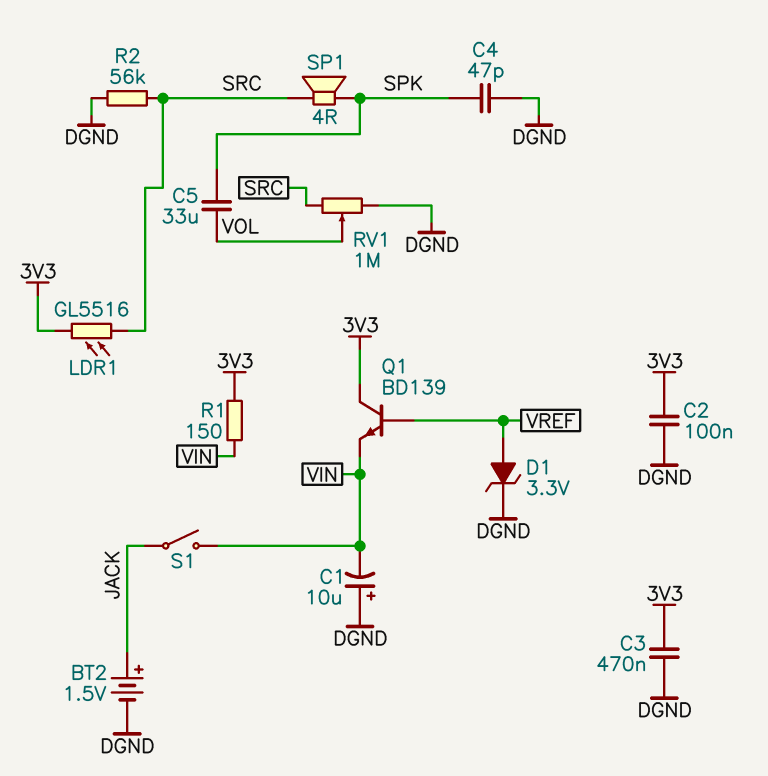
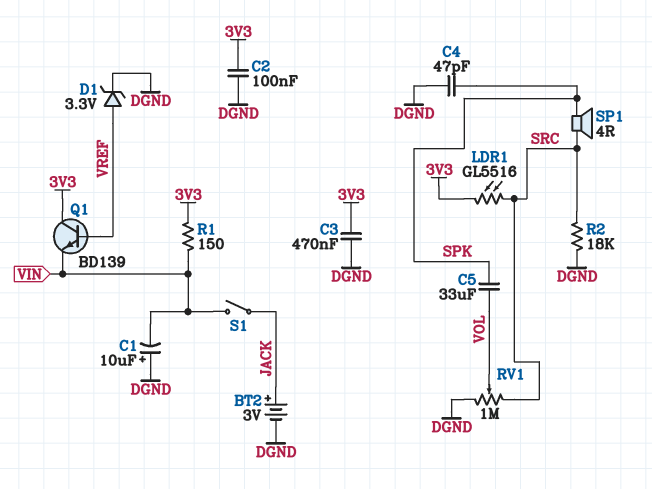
BT2: 1.5V (plus JACK, minus DGND) -> 3V (plus JACK, minus DGND)
R2: 56k (DGND, SRC) -> 18k (DGND, SRC)

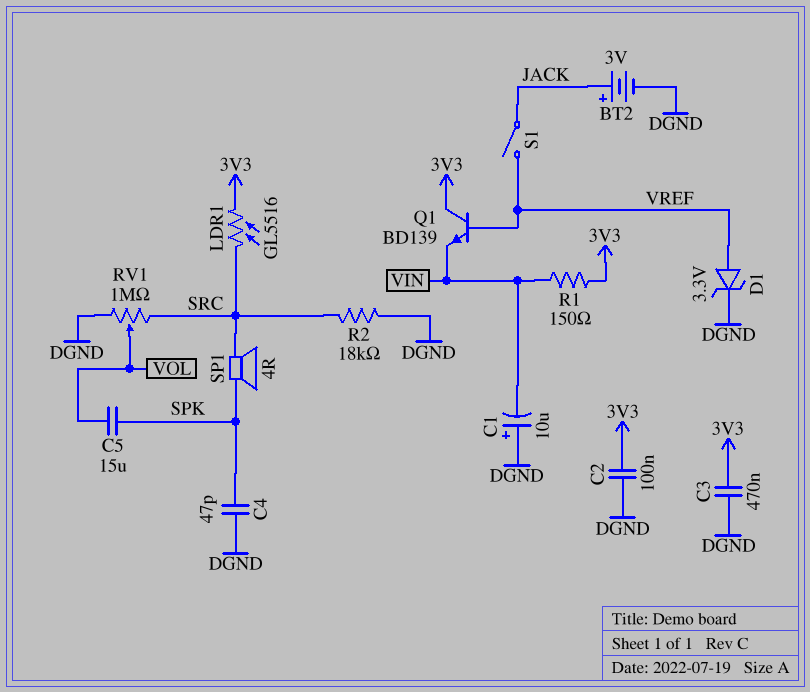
C5: 33uF (SPK, VOL) -> 15uF (SPK, VOL)
S1: switch (JACK, VIN) -> switch (JACK, VREF)

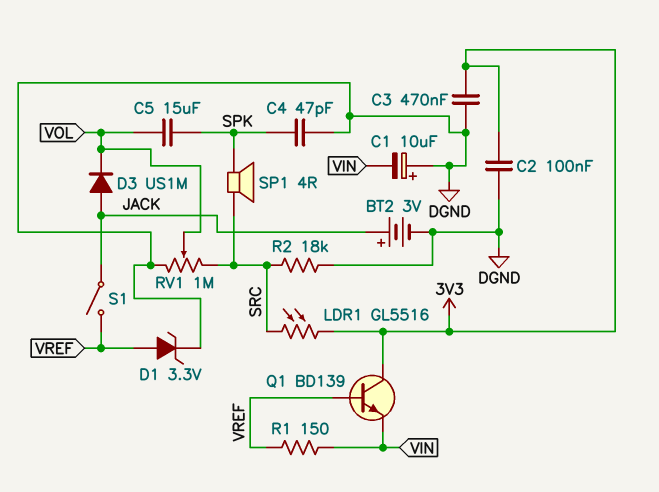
D3: none -> diode US1M (A JACK, K VOL)
R1: 150 (3V3, VIN) -> 150 (VIN, VREF)

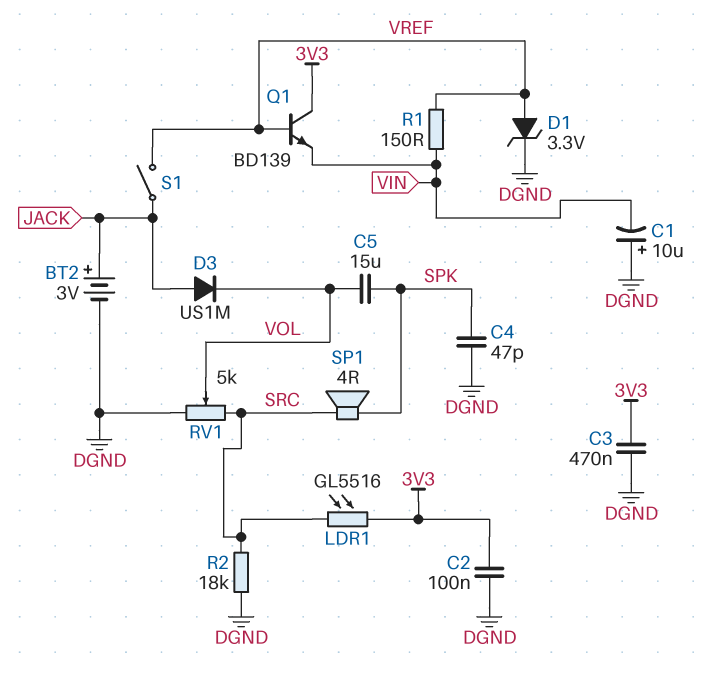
RV1: 1M (DGND, SRC, wiper VOL) -> 5k (DGND, SRC, wiper VOL)

